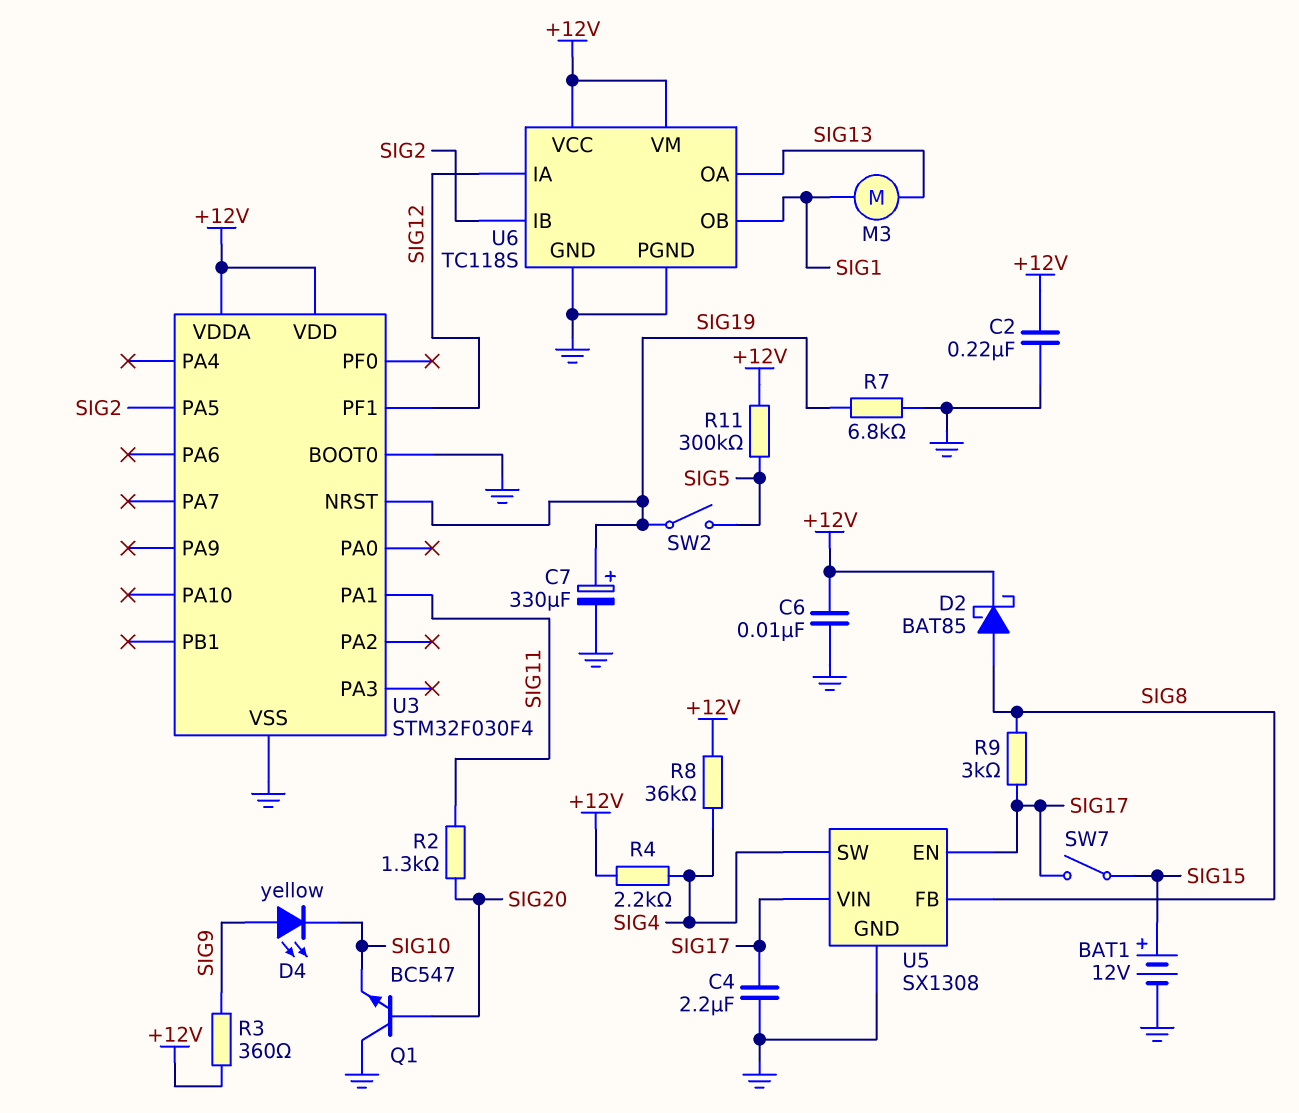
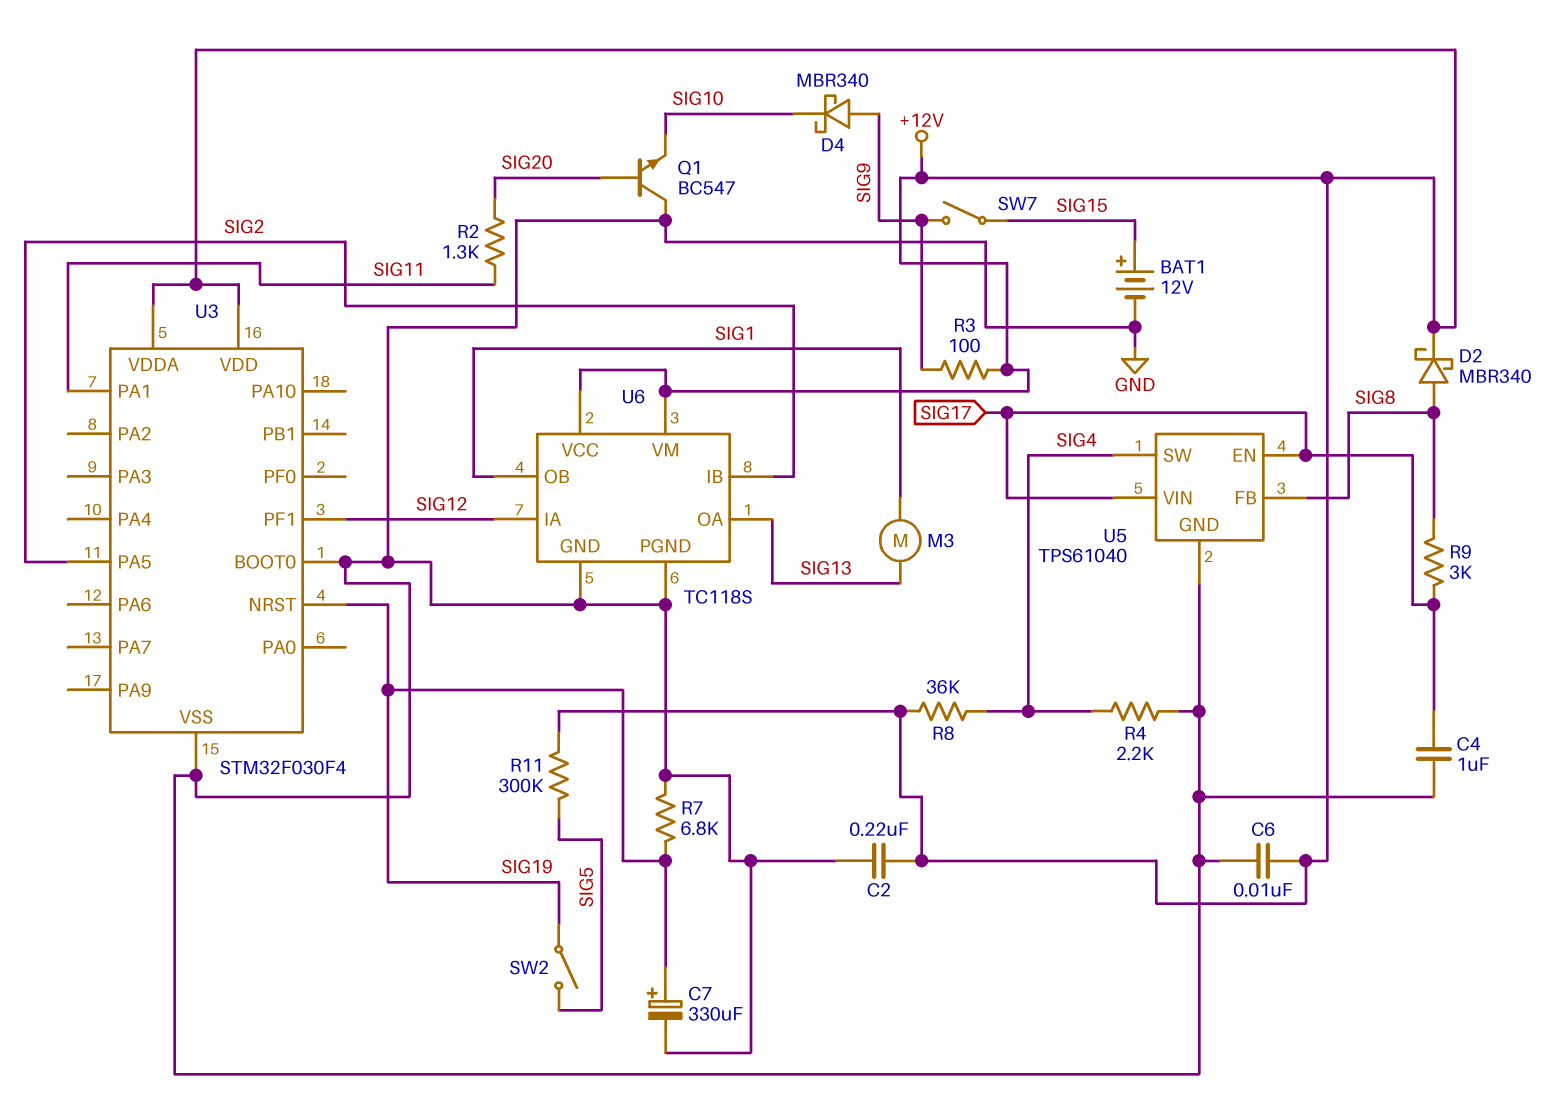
C4: 2.2uF (GND, SIG17) -> 1uF (GND, SIG17)
D2: schottky BAT85 (A SIG8, K +12V) -> schottky MBR340 (A SIG8, K +12V)
D4: LED yellow (A SIG9, K SIG10) -> schottky MBR340 (A SIG9, K SIG10)
R3: 360 (+12V, SIG9) -> 100 (+12V, SIG9)
R4: 2.2k (+12V, SIG4) -> 2.2k (GND, SIG4)
SW7: switch (SIG15, SIG17) -> switch (SIG9, SIG15)
U5: SX1308 -> TPS61040

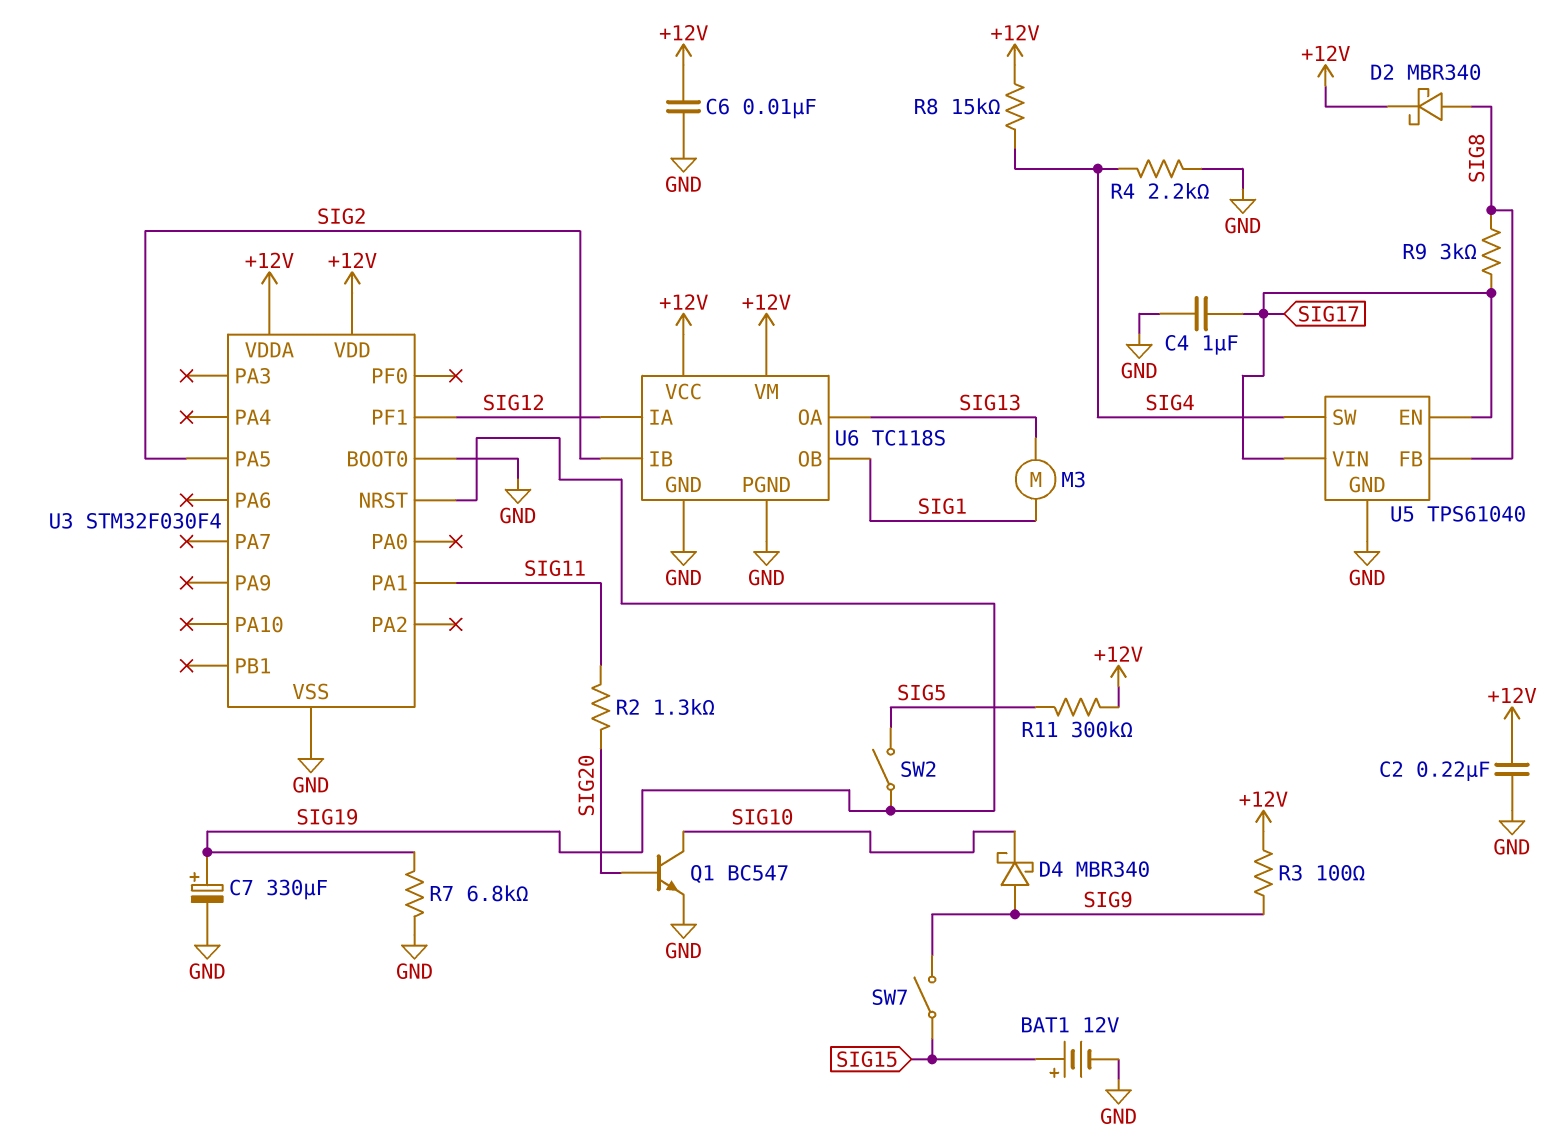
Q1: NPN BC547 (B SIG20, C GND, E SIG10) -> NPN BC547 (B SIG20, C SIG10, E GND)
R8: 36k (+12V, SIG4) -> 15k (+12V, SIG4)

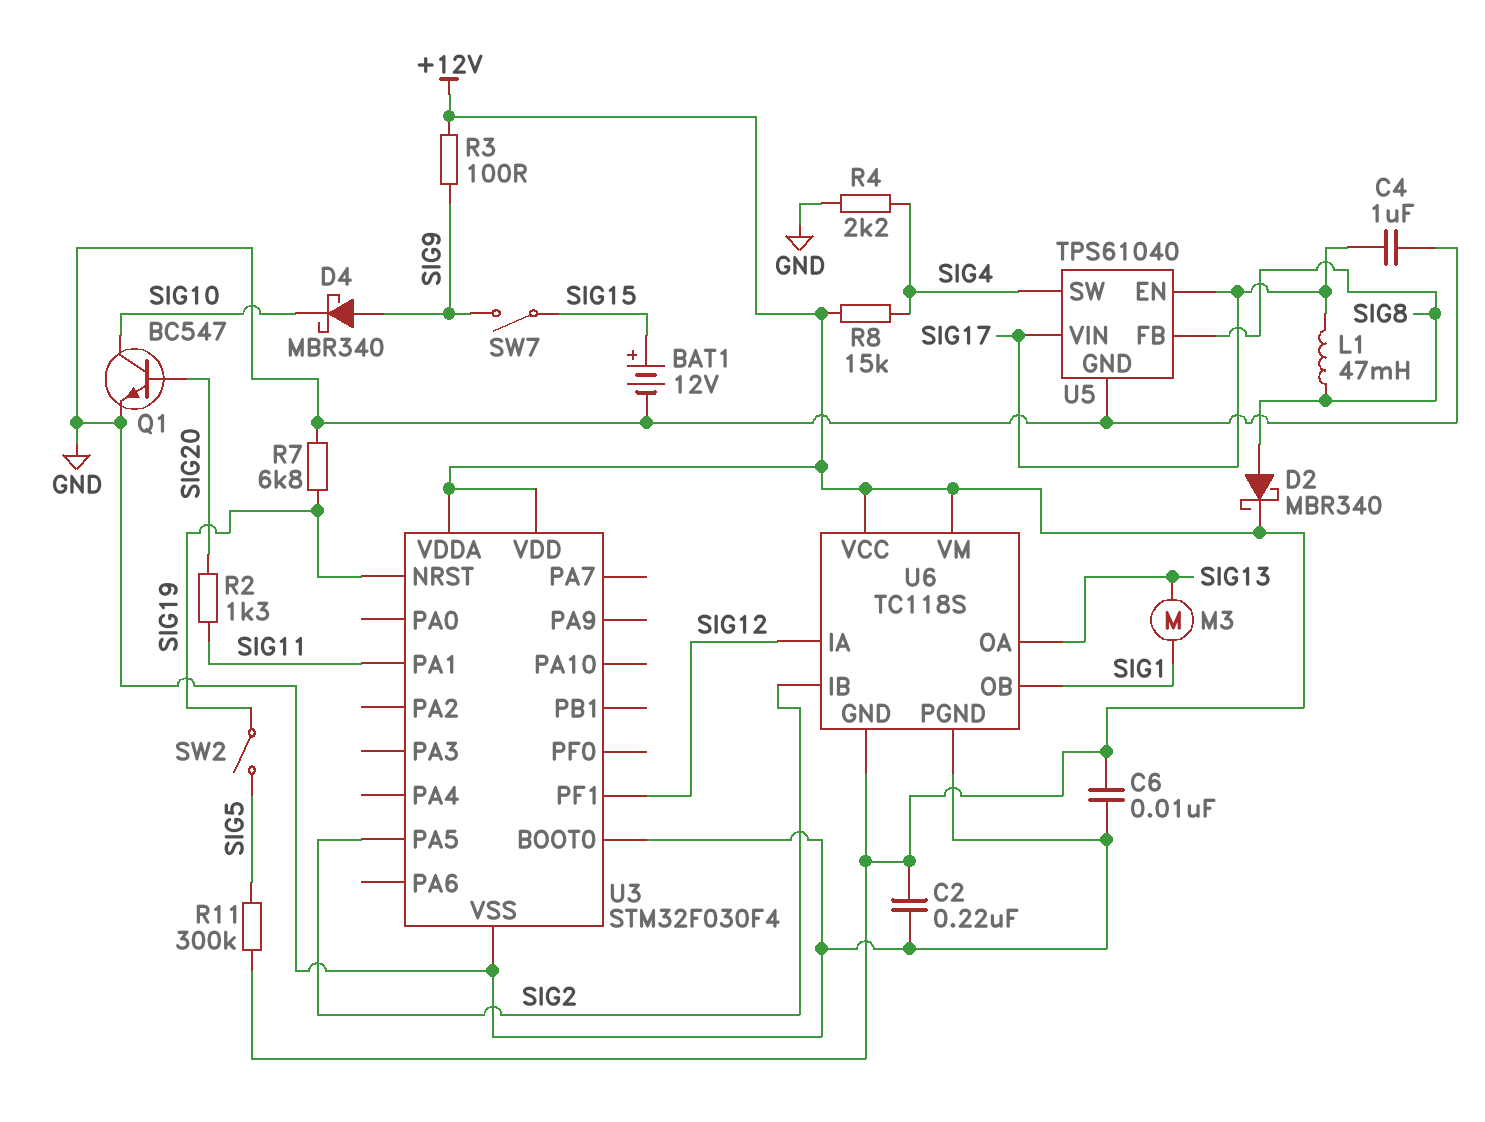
C7: 330uF (plus SIG19, minus GND) -> none
L1: none -> 47mH (SIG8, SIG17)
R9: 3k (SIG8, SIG17) -> none
U6 pin GND: GND -> +12V

